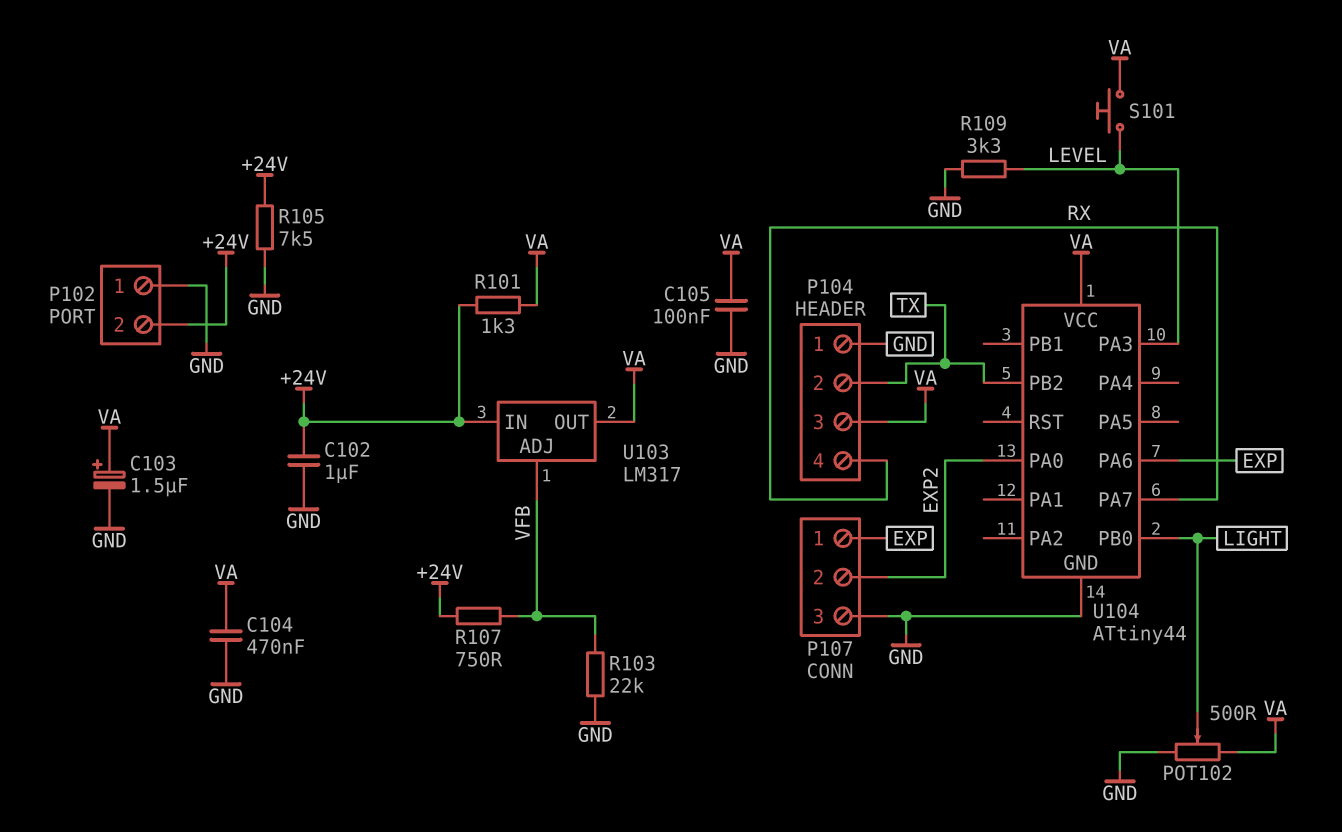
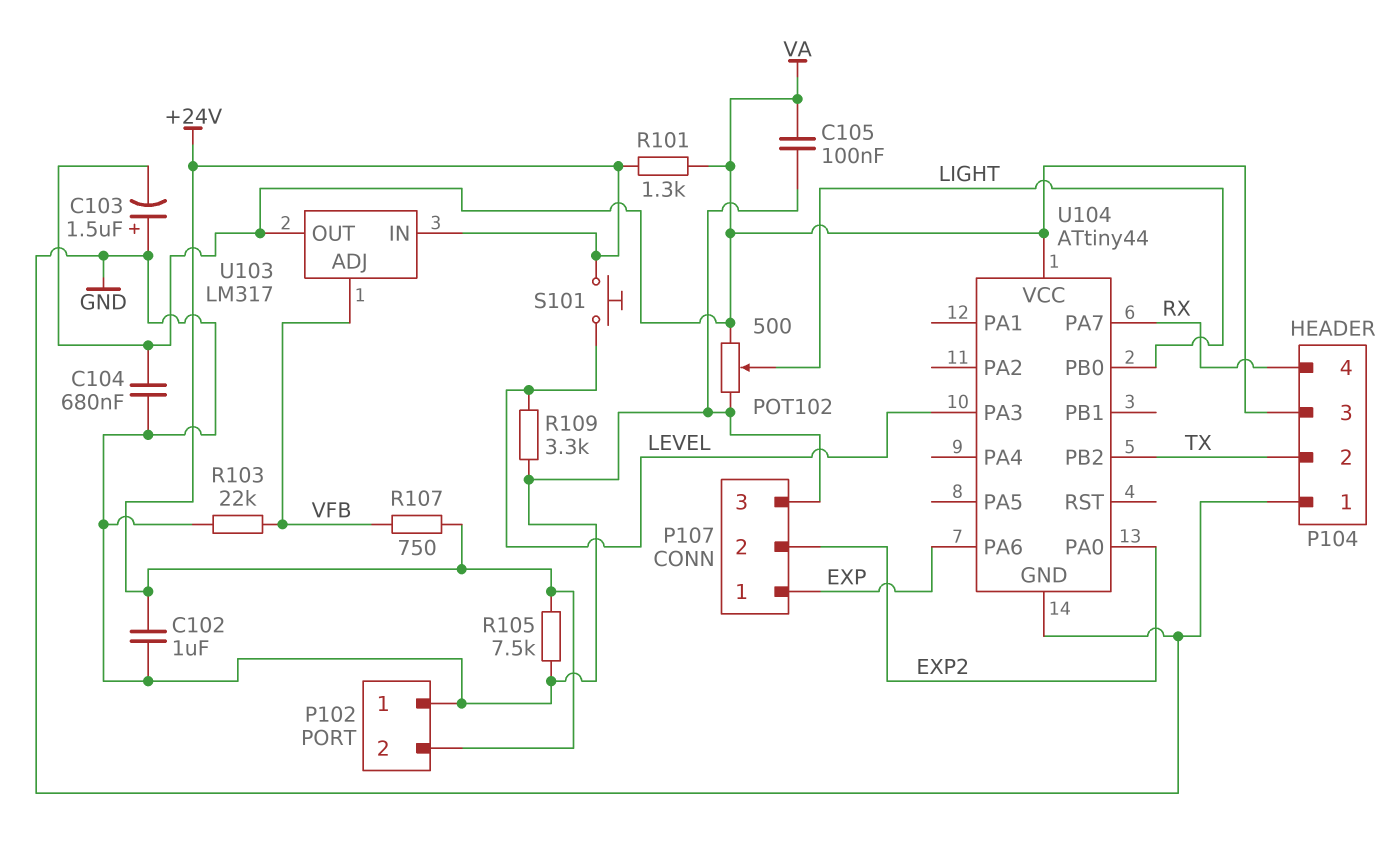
C103: 1.5uF (plus VA, minus GND) -> 1.5uF (plus GND, minus VA)
C104: 470nF (GND, VA) -> 680nF (GND, VA)
S101: button (LEVEL, VA) -> button (+24V, LEVEL)

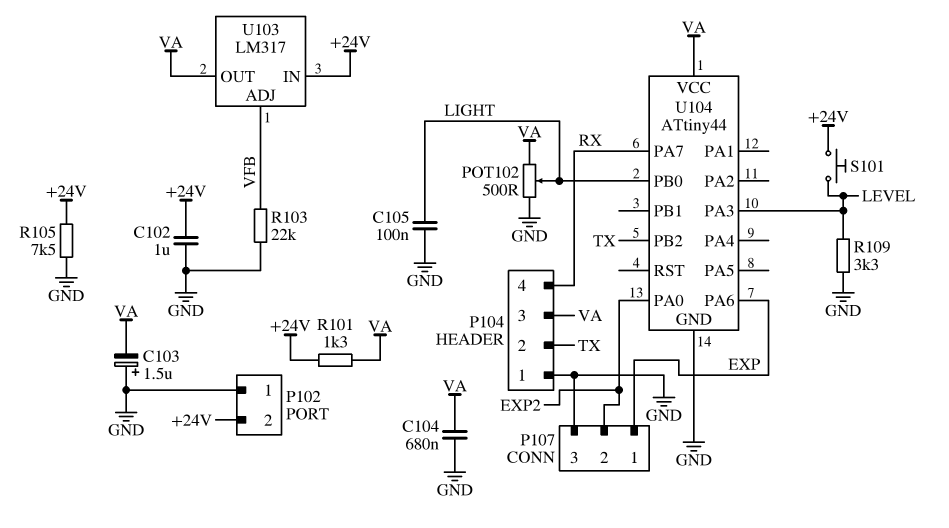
C105: 100nF (GND, VA) -> 100nF (GND, LIGHT)
R107: 750 (+24V, VFB) -> none

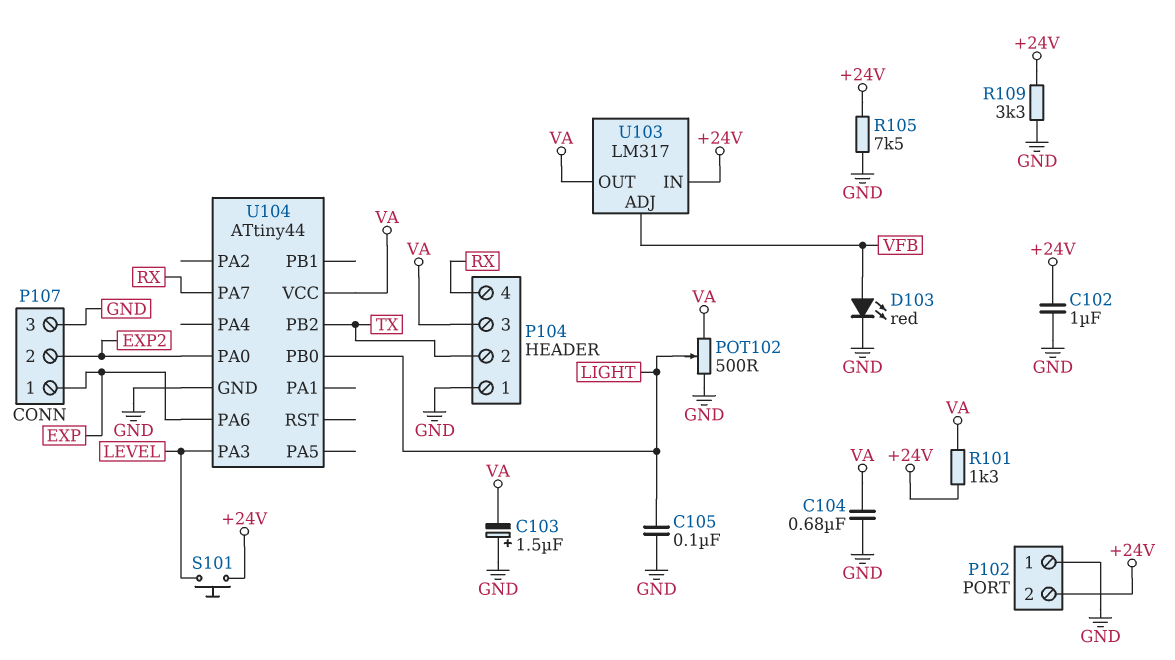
D103: none -> LED red (A VFB, K GND)
R103: 22k (GND, VFB) -> none
R109: 3.3k (GND, LEVEL) -> 3.3k (+24V, GND)

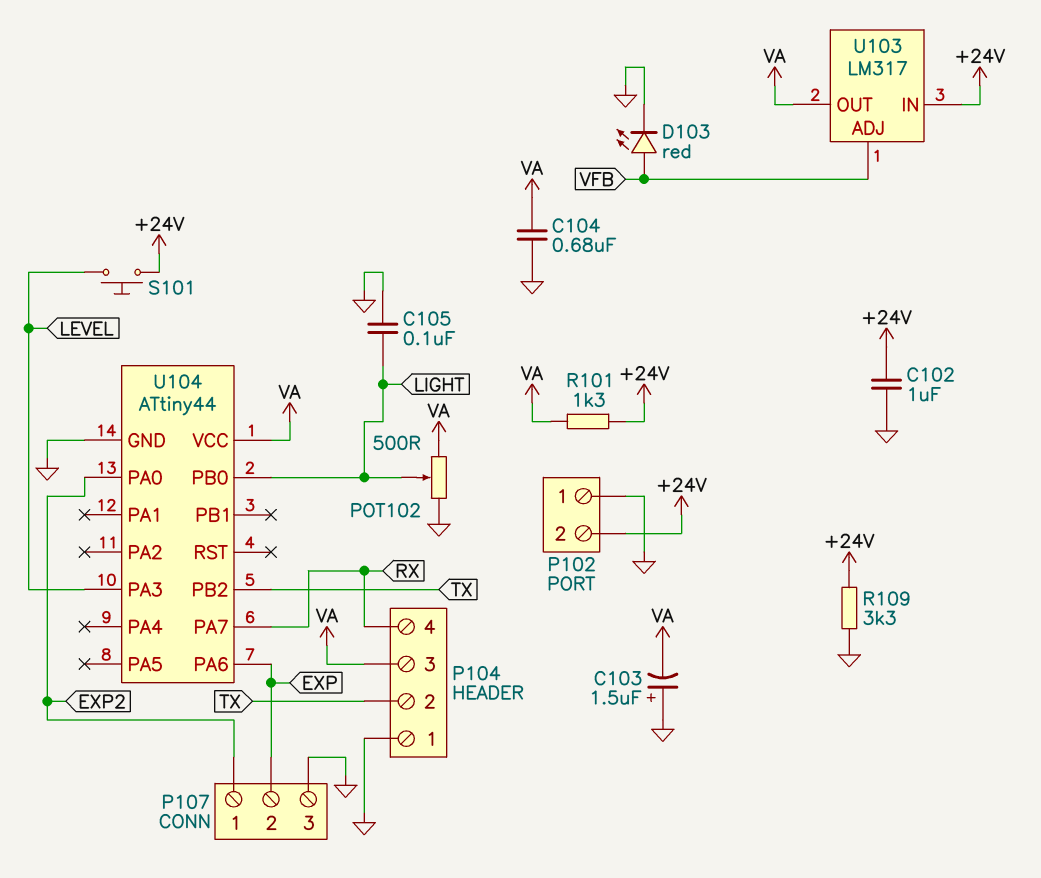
P107 pin 1: EXP -> EXP2
P107 pin 2: EXP2 -> EXP
R105: 7.5k (+24V, GND) -> none

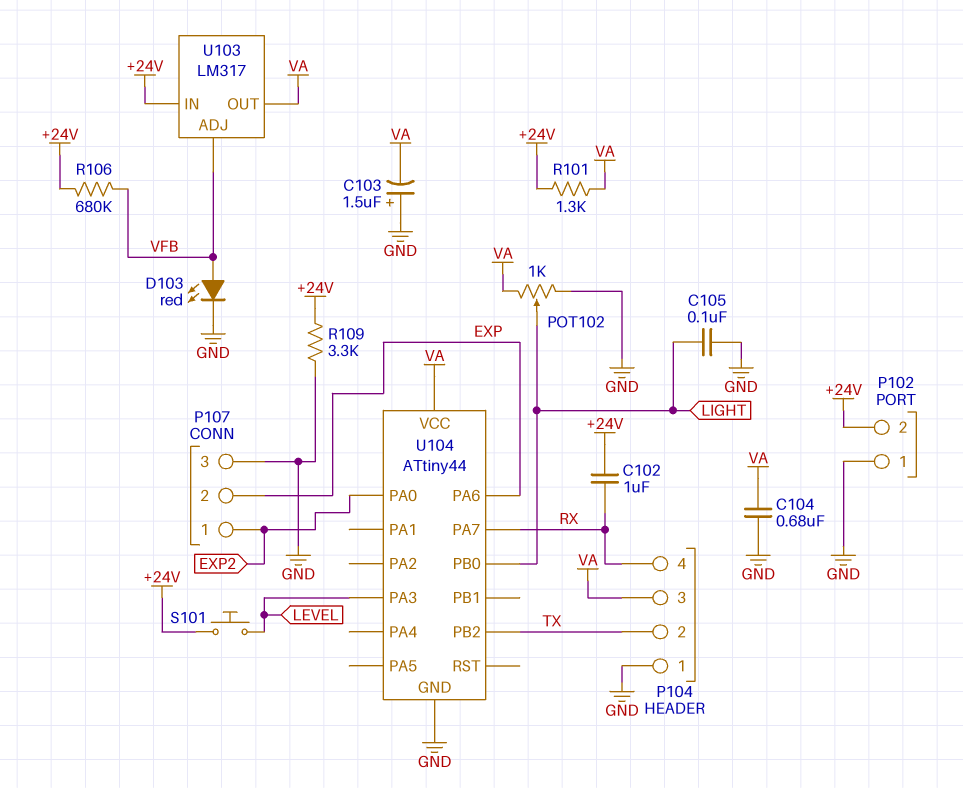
C102: 1uF (+24V, GND) -> 1uF (+24V, RX)
POT102: 500 (GND, VA, wiper LIGHT) -> 1k (GND, VA, wiper LIGHT)
R106: none -> 680k (+24V, VFB)

